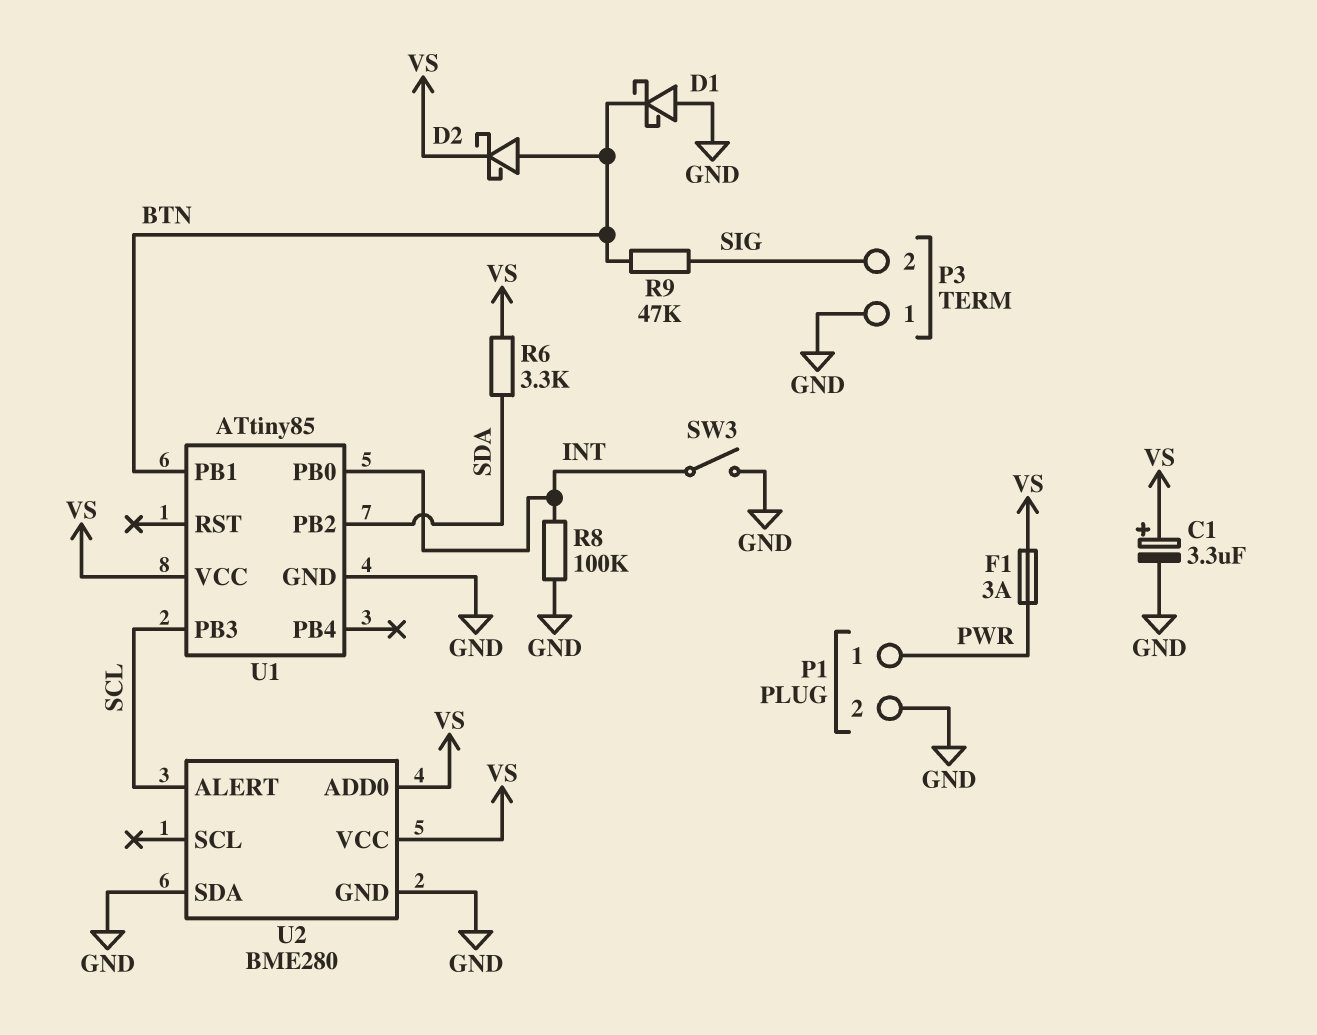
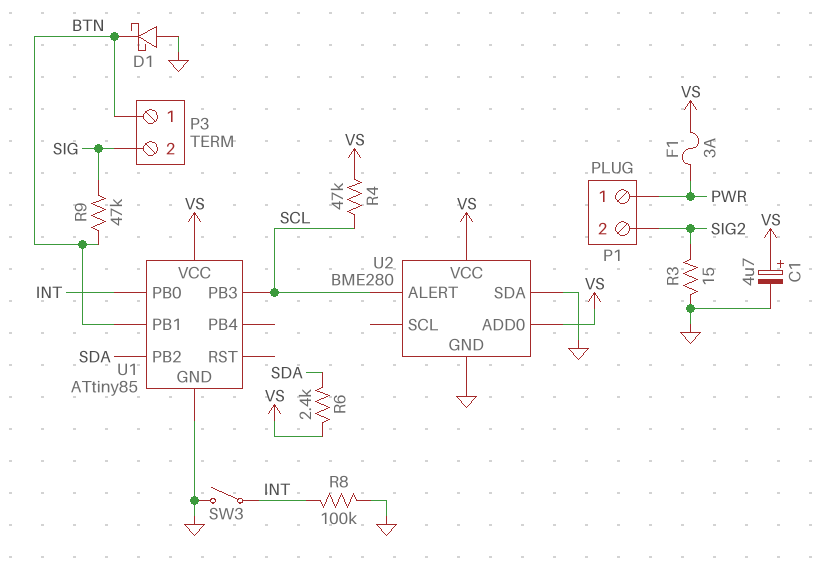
C1: 3.3uF (plus VS, minus GND) -> 4.7uF (plus VS, minus GND)
D2: schottky (A BTN, K VS) -> none
P1 pin 2: GND -> SIG2
P3 pin 1: GND -> BTN
R3: none -> 15 (GND, SIG2)
R4: none -> 47k (SCL, VS)
R6: 3.3k (SDA, VS) -> 2.4k (SDA, VS)

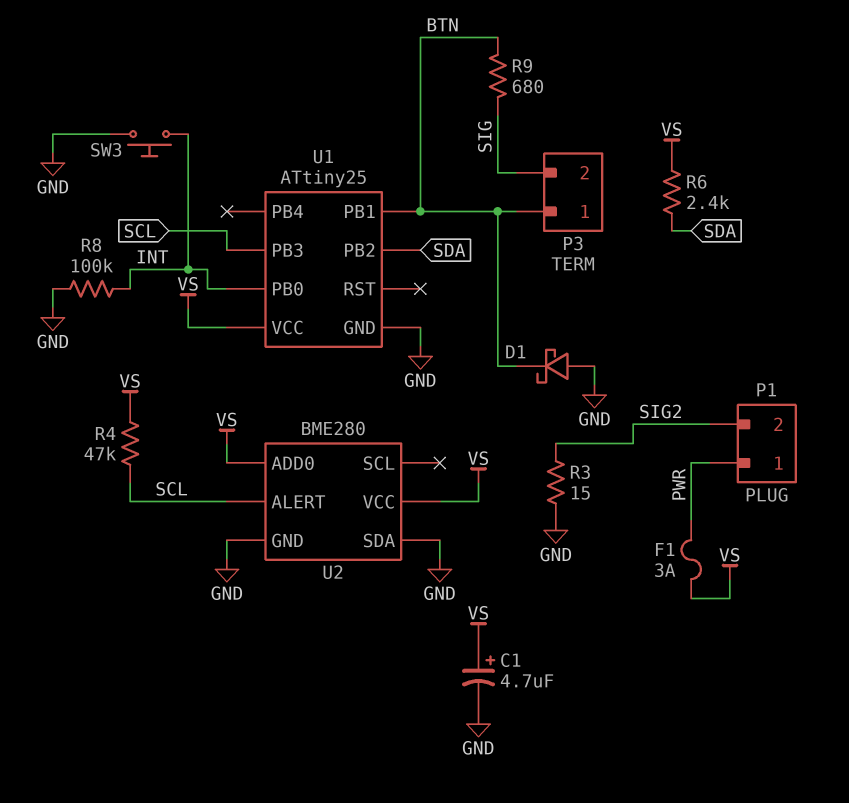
R9: 47k (BTN, SIG) -> 680 (BTN, SIG)
SW3: switch (GND, INT) -> button (GND, INT)
U1: ATtiny85 -> ATtiny25

